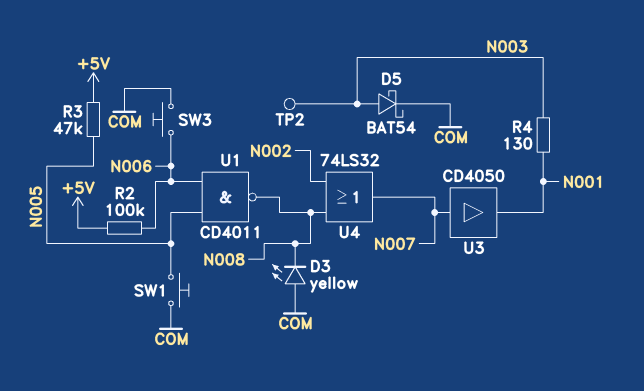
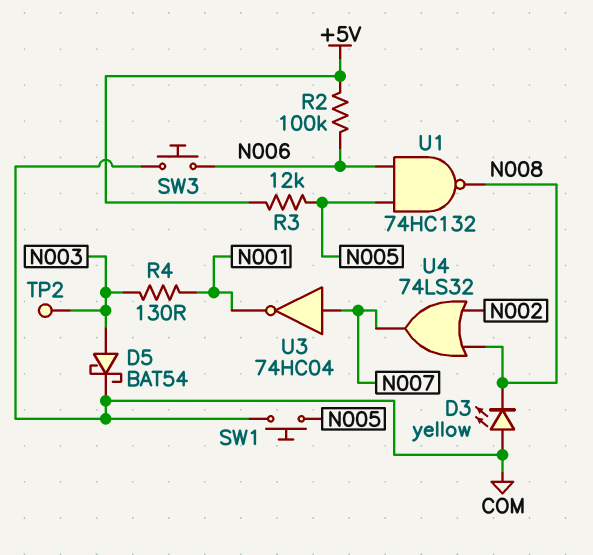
R3: 47k (+5V, N005) -> 12k (+5V, N005)
U1: NAND CD4011 (in N005, in N006, out N008) -> NAND 74HC132 (in N005, in N006, out N008)
U3: buffer CD4050 (in N007, out N001) -> NOT 74HC04 (in N007, out N001)

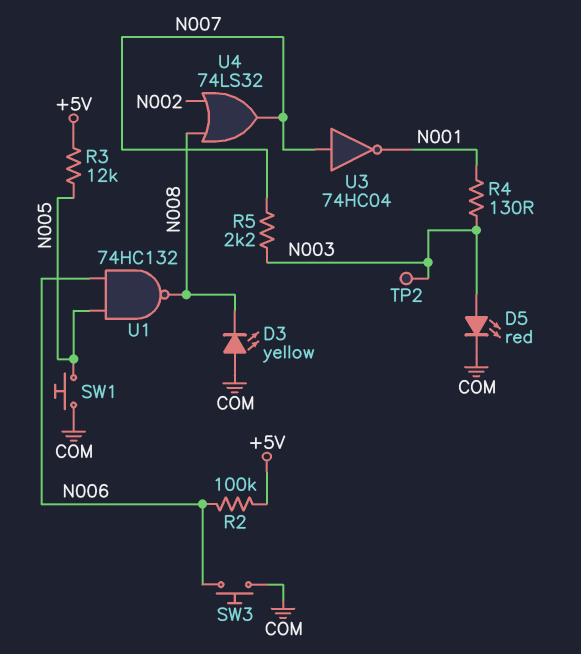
D5: schottky BAT54 (A N003, K COM) -> LED red (A N003, K COM)
R5: none -> 2.2k (N003, N007)

